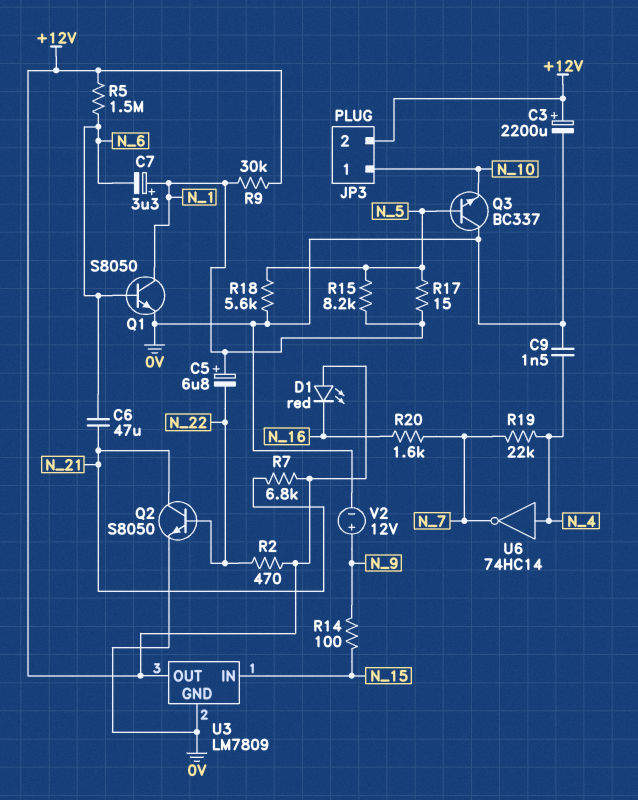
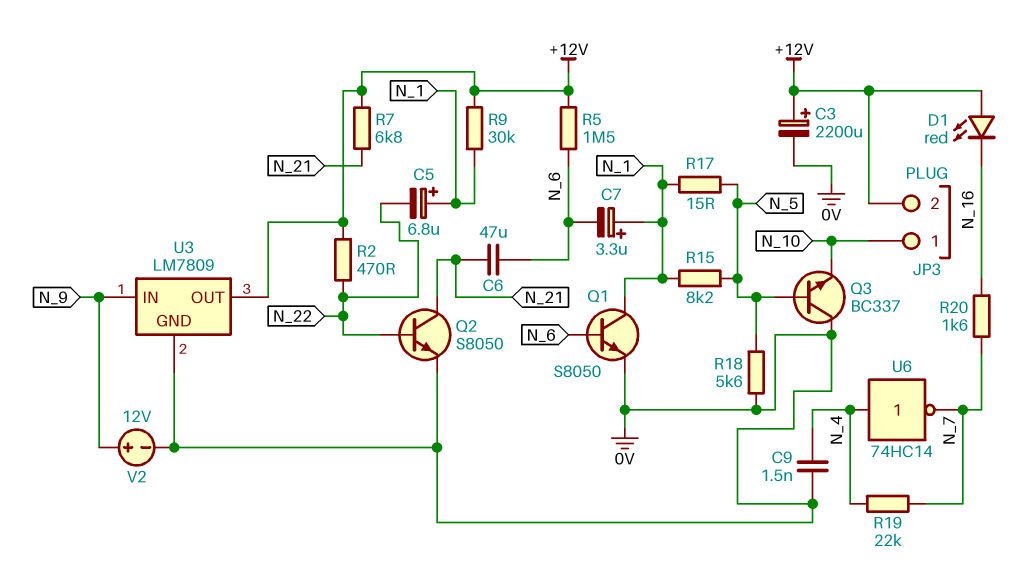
R14: 100 (N_9, N_15) -> none
U3 pin IN: N_15 -> N_9

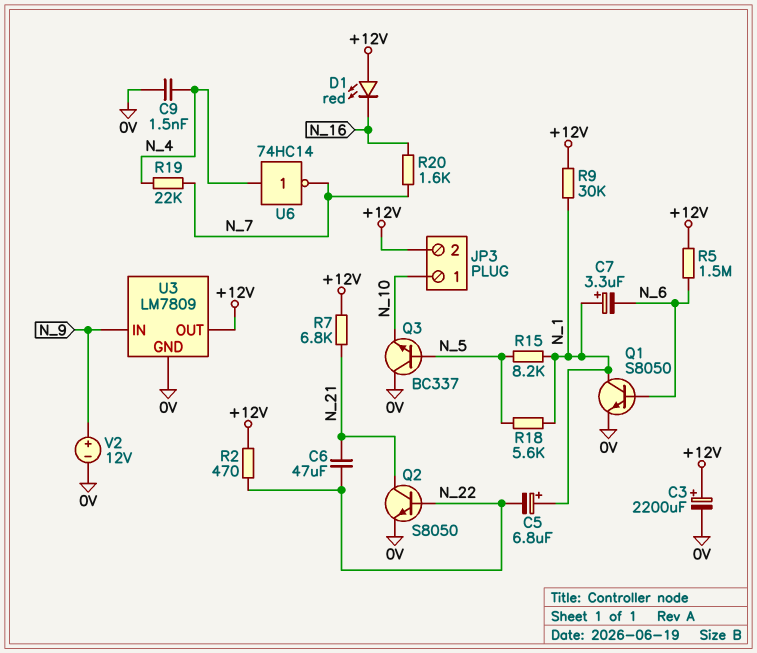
C6: 47uF (N_6, N_21) -> 47uF (N_21, N_22)
R17: 15 (N_1, N_5) -> none
R18: 5.6k (0V, N_5) -> 5.6k (N_1, N_5)

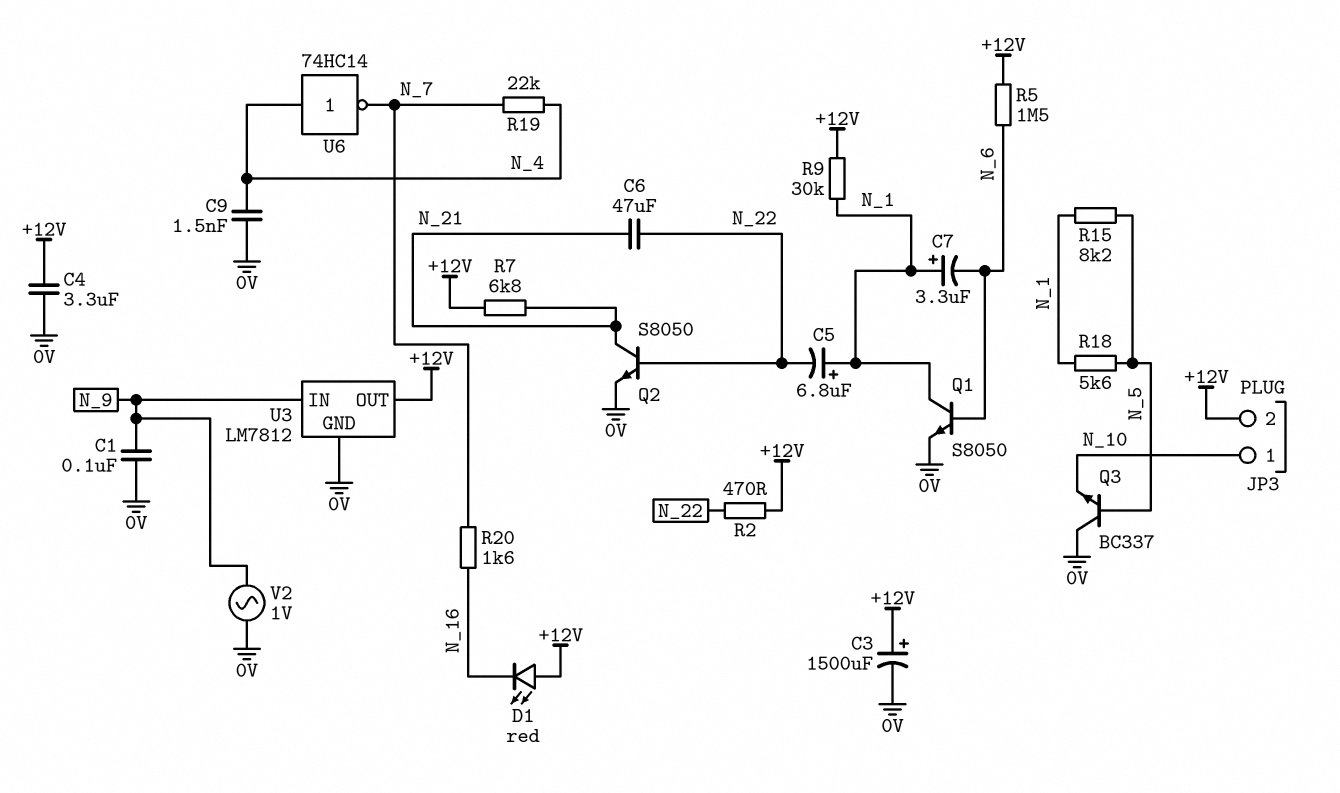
C1: none -> 100nF (0V, N_9)
C3: 2200uF (plus +12V, minus 0V) -> 1500uF (plus +12V, minus 0V)
C4: none -> 3.3uF (+12V, 0V)
U3: LM7809 -> LM7812
V2: 12V (plus N_9, minus 0V) -> AC 1V (0V, N_9)

